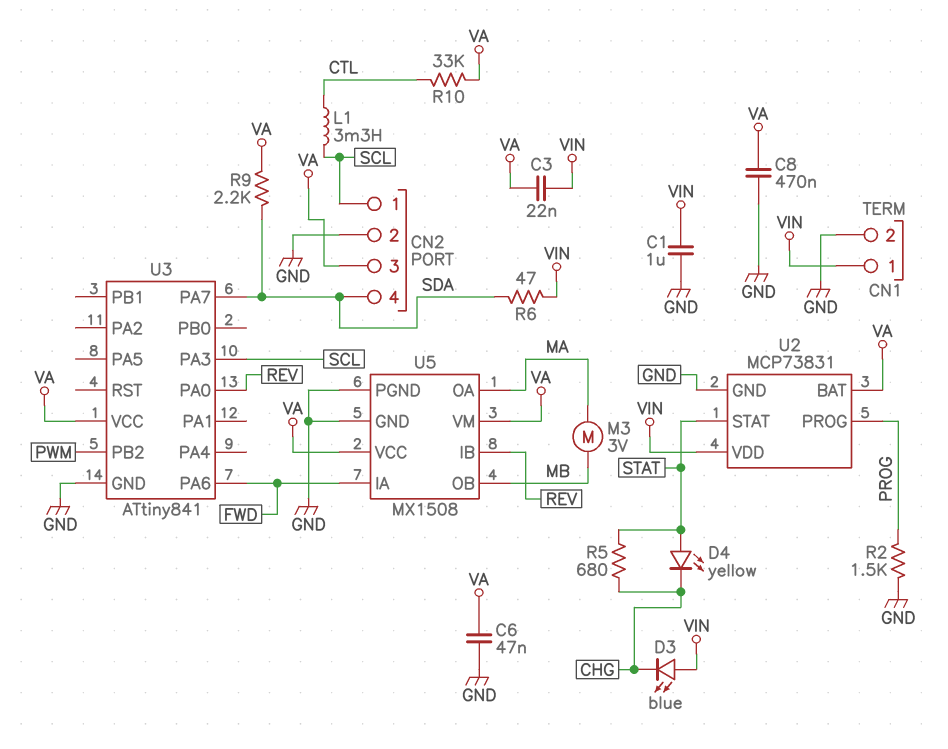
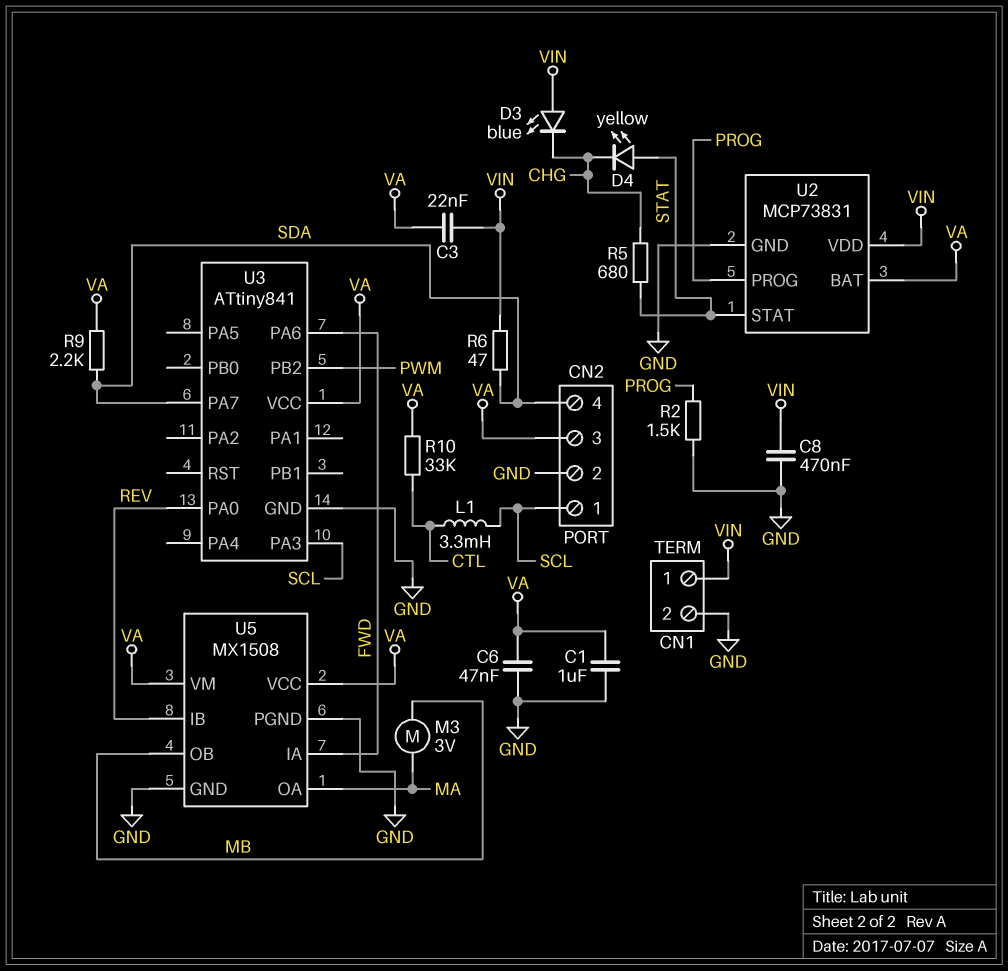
C1: 1uF (GND, VIN) -> 1uF (GND, VA)
C8: 470nF (GND, VA) -> 470nF (GND, VIN)

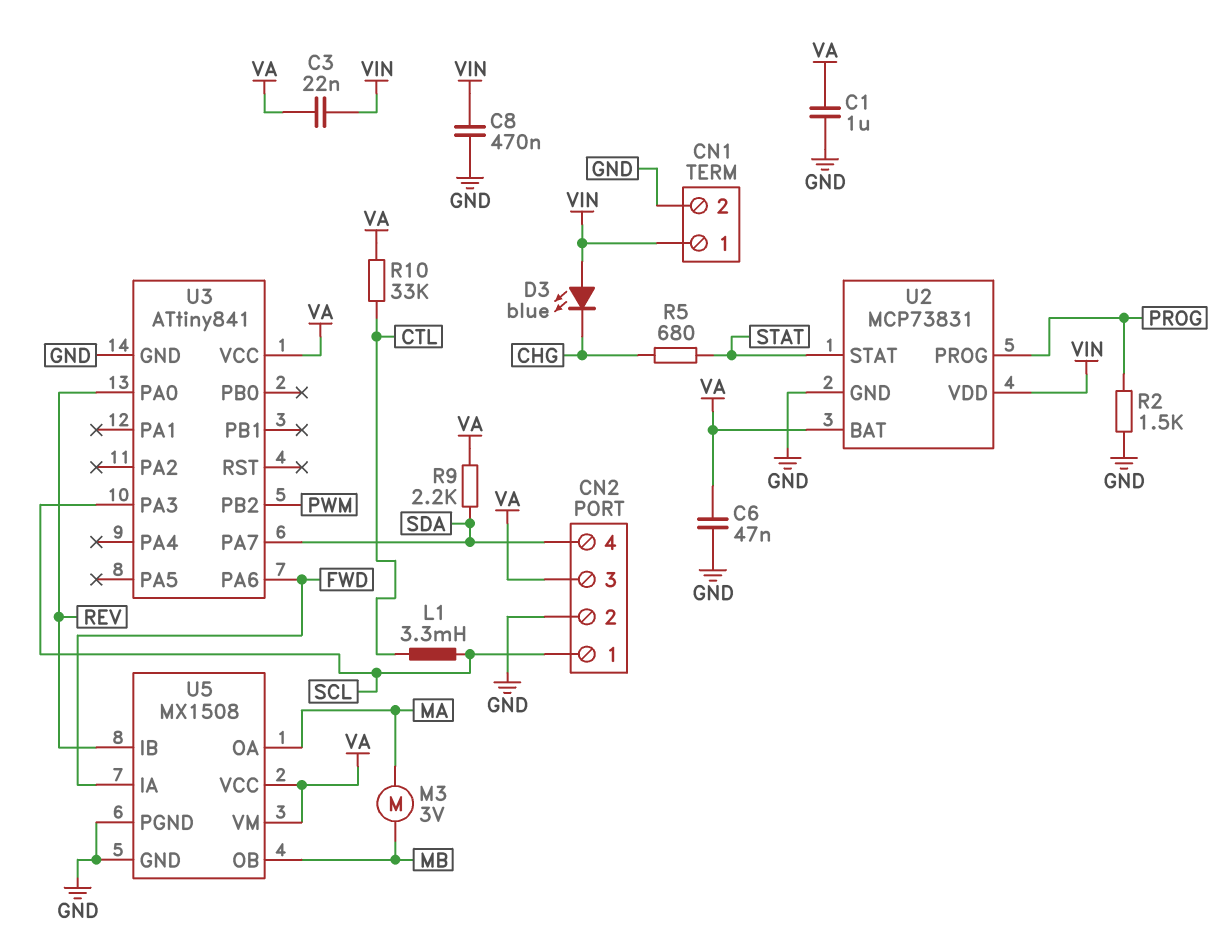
D4: LED yellow (A STAT, K CHG) -> none
R6: 47 (SDA, VIN) -> none

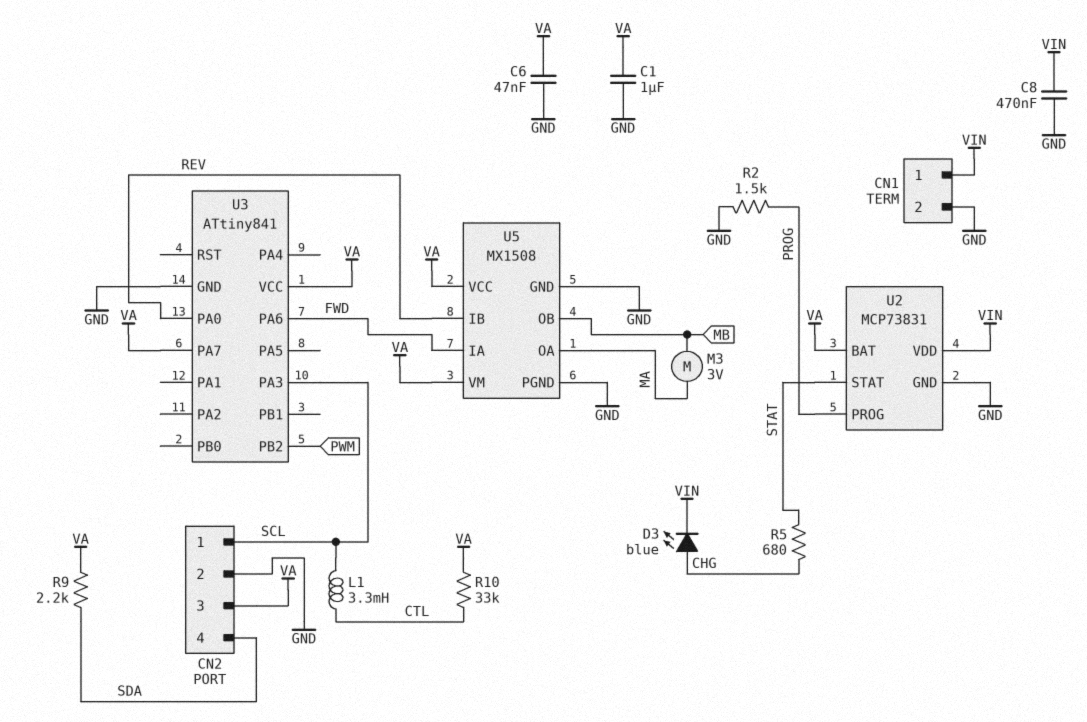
C3: 22nF (VA, VIN) -> none
D3: LED blue (A VIN, K CHG) -> LED blue (A CHG, K VIN)
U3 pin PA7: SDA -> VA

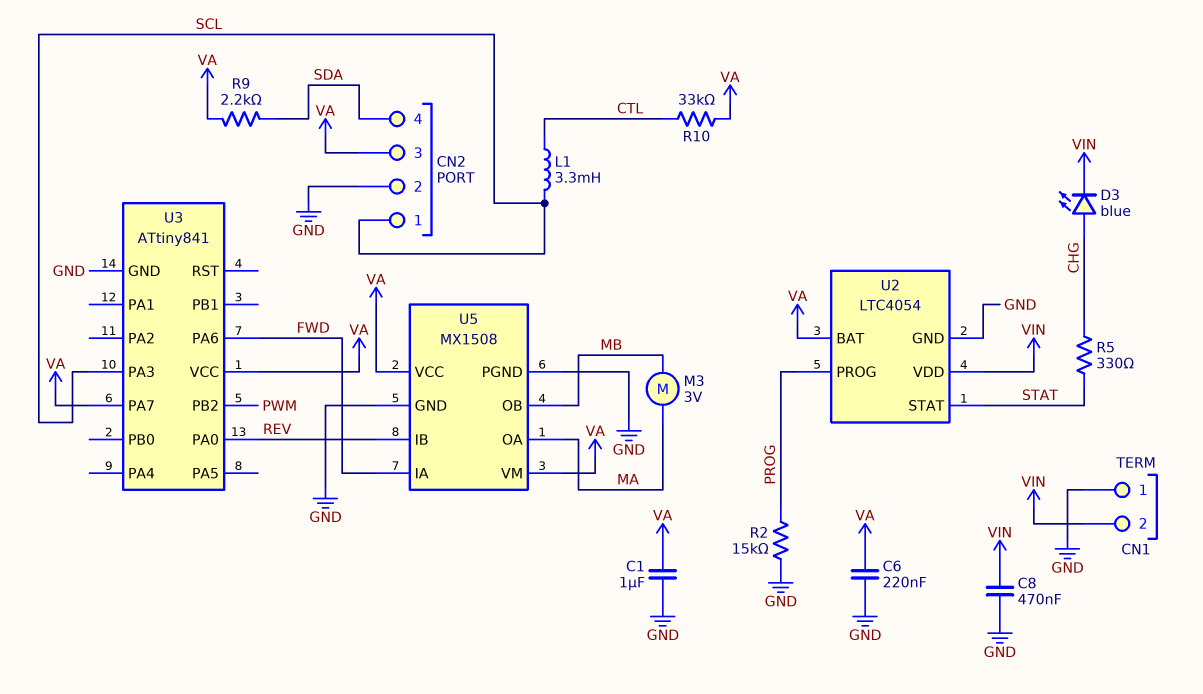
C6: 47nF (GND, VA) -> 220nF (GND, VA)
CN1 pin 1: VIN -> GND
CN1 pin 2: GND -> VIN
R2: 1.5k (GND, PROG) -> 15k (GND, PROG)
R5: 680 (CHG, STAT) -> 330 (CHG, STAT)
U2: MCP73831 -> LTC4054

